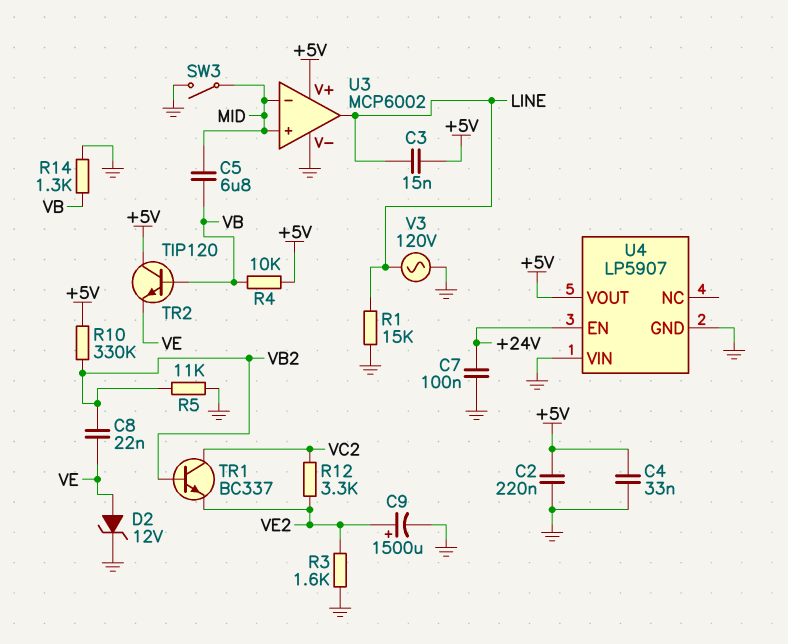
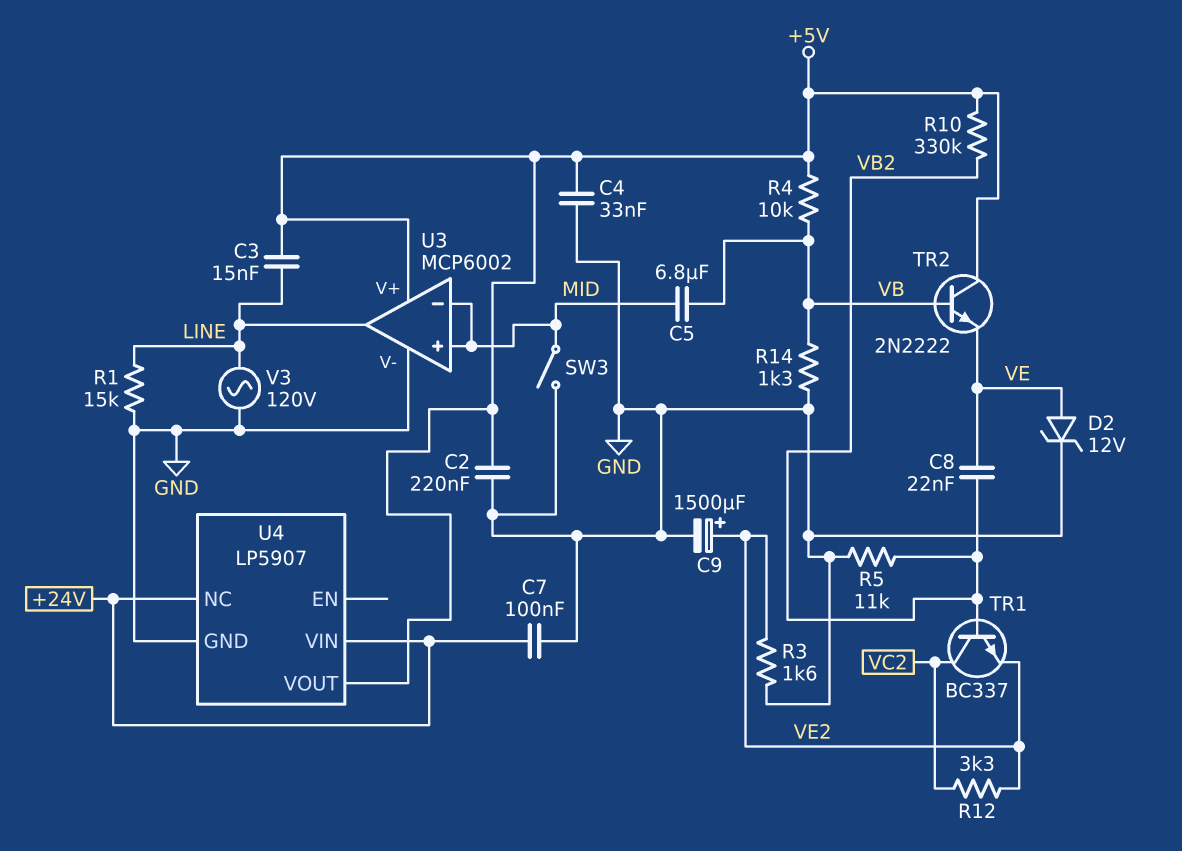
TR2: NPN TIP120 (B VB, C +5V, E VE) -> NPN 2N2222 (B VB, C +5V, E VE)
U4 pin EN: +24V -> none
U4 pin NC: none -> +24V
U4 pin VIN: GND -> +24V

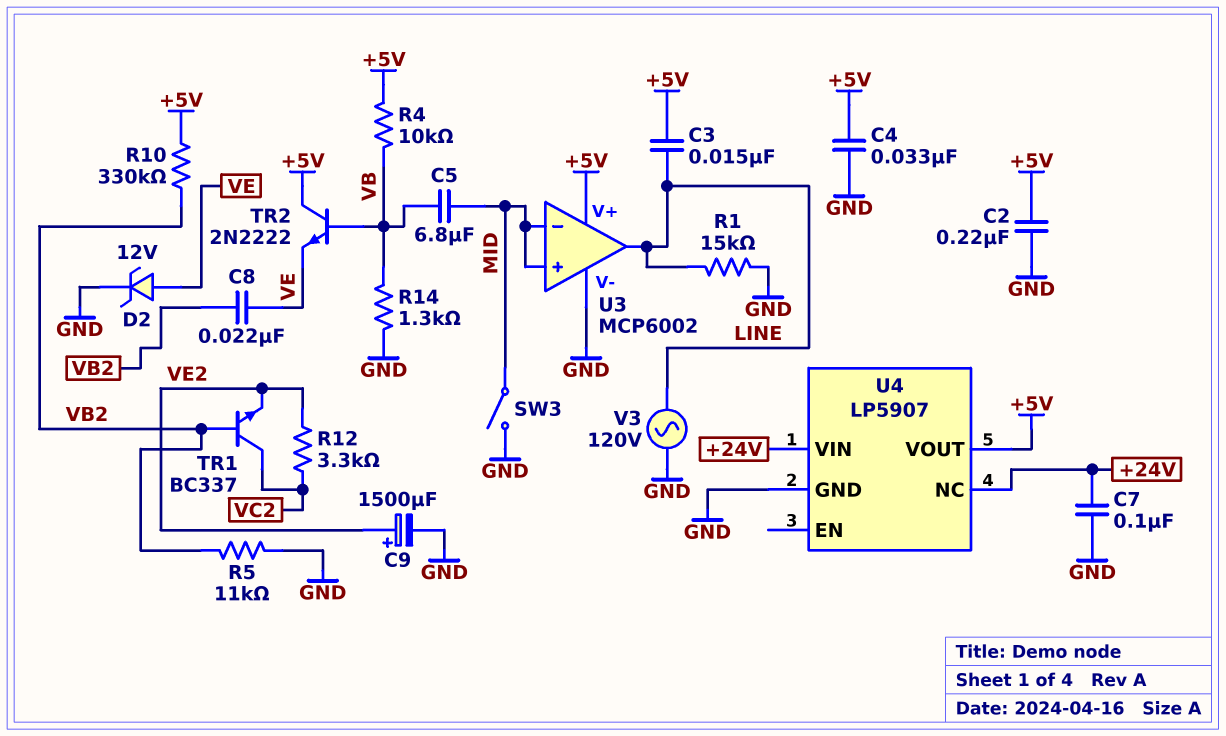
R3: 1.6k (GND, VE2) -> none

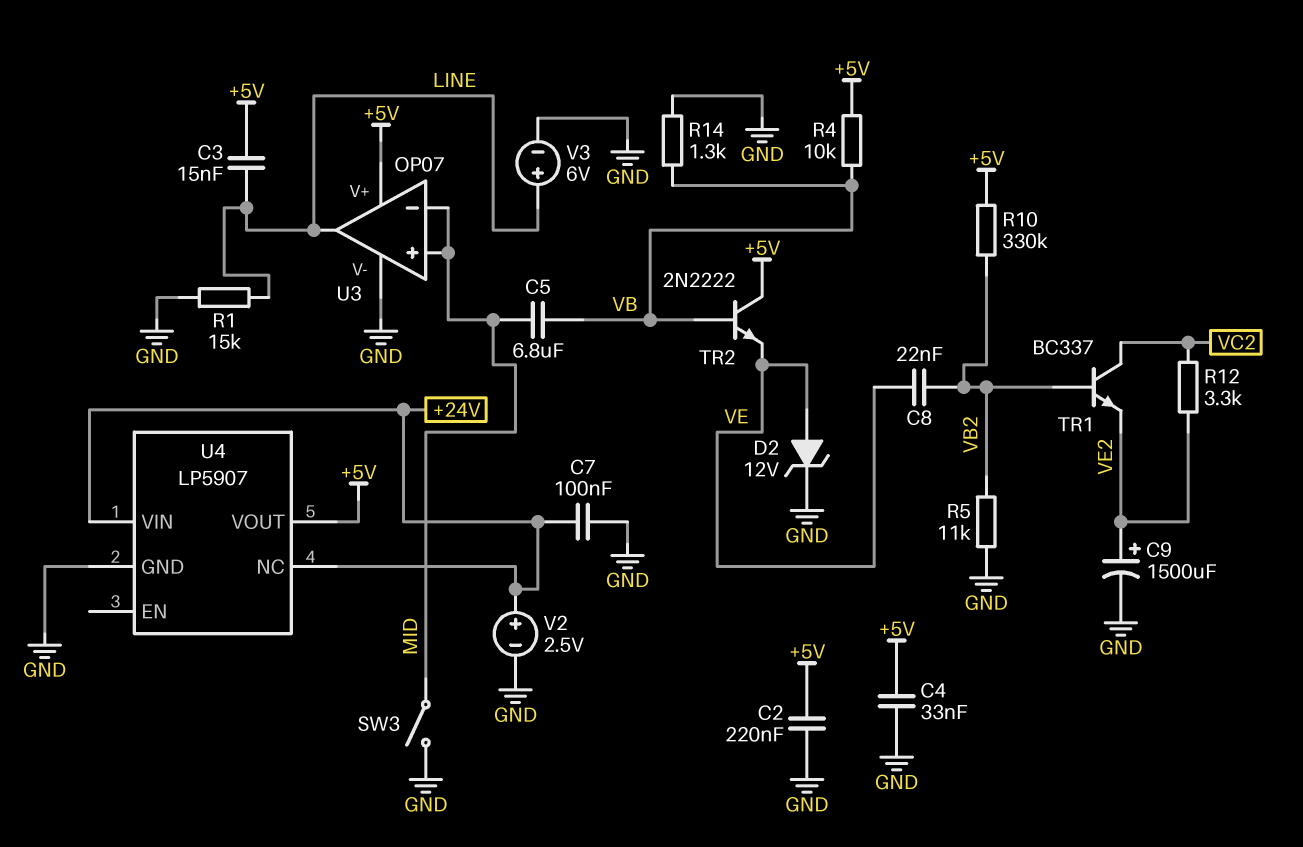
U3: MCP6002 -> OP07
V2: none -> 2.5V (plus +24V, minus GND)
V3: AC 120V (GND, LINE) -> 6V (plus LINE, minus GND)

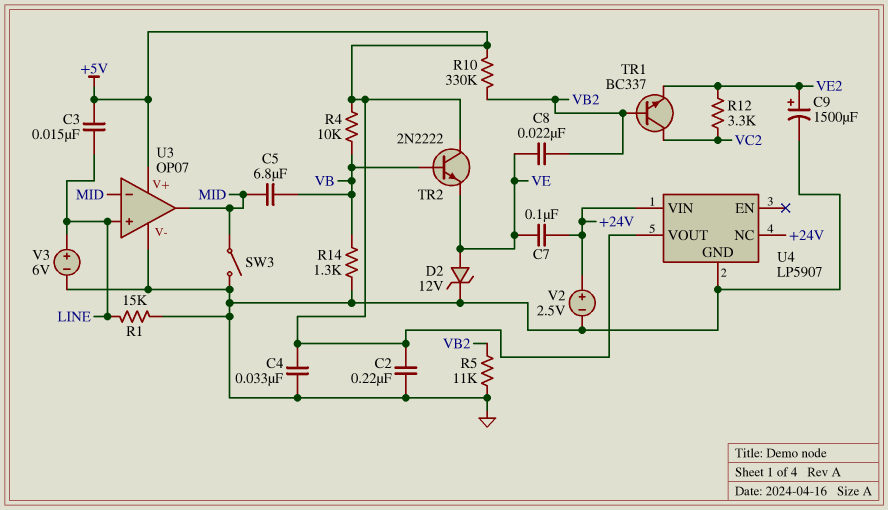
C7: 100nF (+24V, GND) -> 100nF (+24V, VE)
U3 pin in+: MID -> LINE
U3 pin out: LINE -> MID

